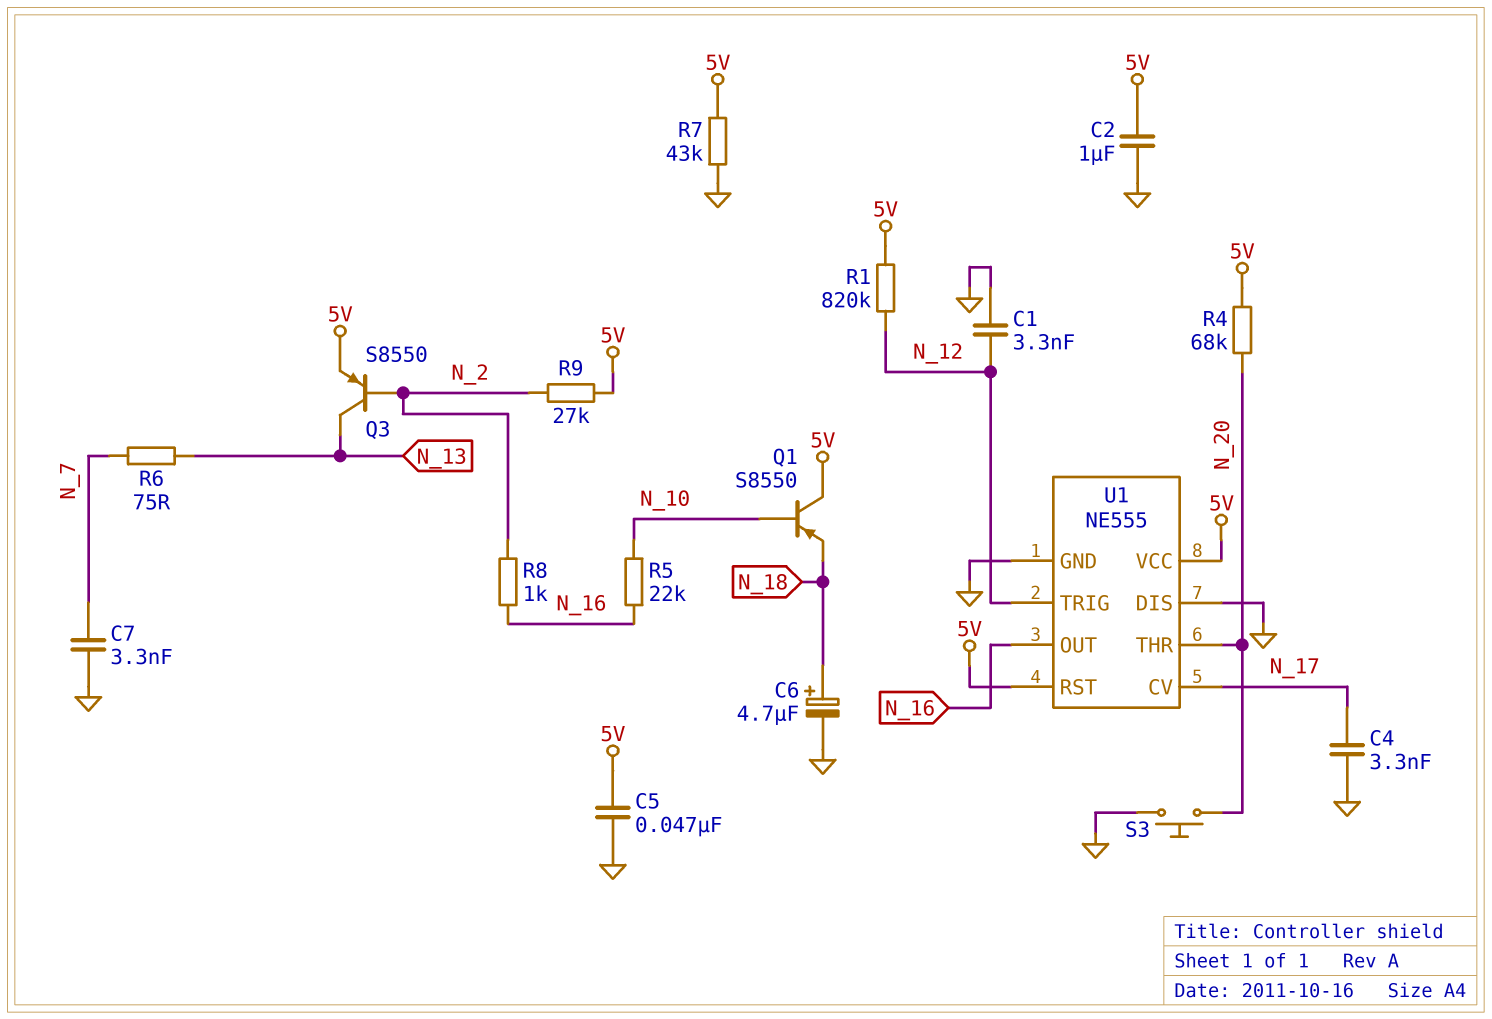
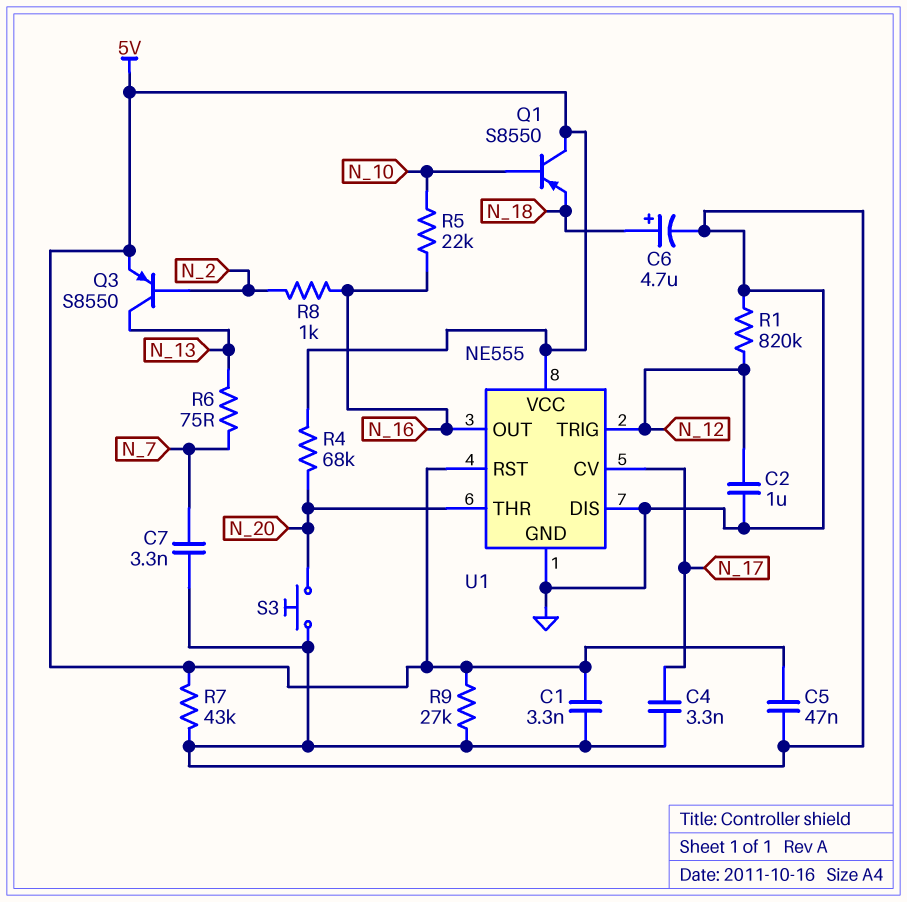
C1: 3.3nF (GND, N_12) -> 3.3nF (5V, GND)
C2: 1uF (5V, GND) -> 1uF (GND, N_12)
R1: 820k (5V, N_12) -> 820k (GND, N_12)
R9: 27k (5V, N_2) -> 27k (5V, GND)

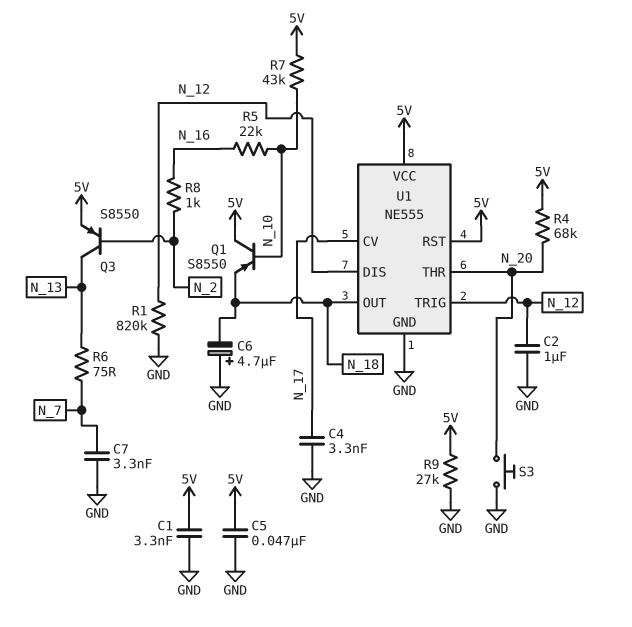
C6: 4.7uF (plus N_18, minus GND) -> 4.7uF (plus GND, minus N_18)
R7: 43k (5V, GND) -> 43k (5V, N_10)
U1 pin DIS: GND -> N_12
U1 pin OUT: N_16 -> N_18

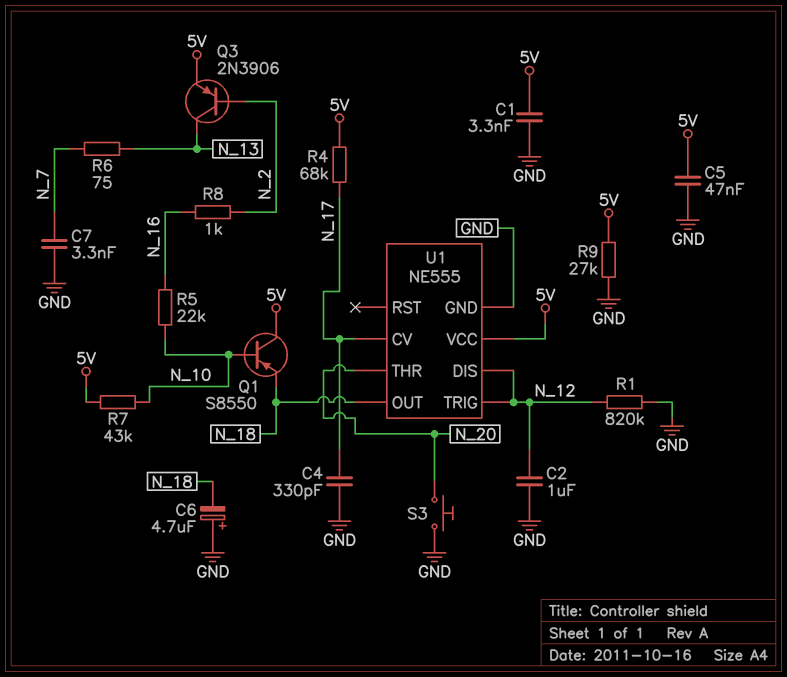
C4: 3.3nF (GND, N_17) -> 330pF (GND, N_17)
Q3: PNP S8550 (B N_2, C N_13, E 5V) -> PNP 2N3906 (B N_2, C N_13, E 5V)
R4: 68k (5V, N_20) -> 68k (5V, N_17)
U1 pin RST: 5V -> none

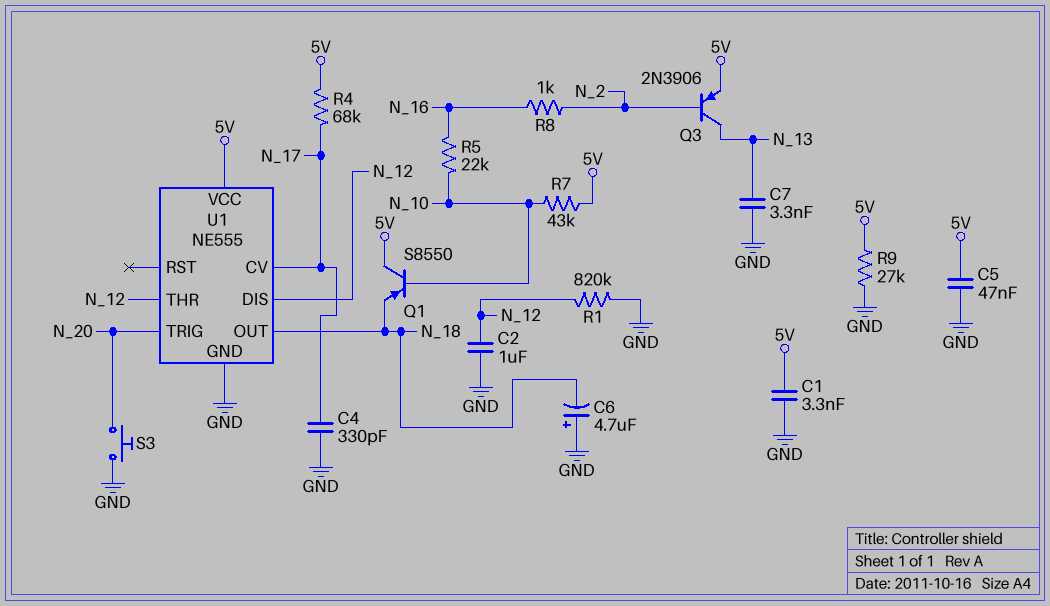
C7: 3.3nF (GND, N_7) -> 3.3nF (GND, N_13)
R6: 75 (N_7, N_13) -> none
U1 pin THR: N_20 -> N_12
U1 pin TRIG: N_12 -> N_20

